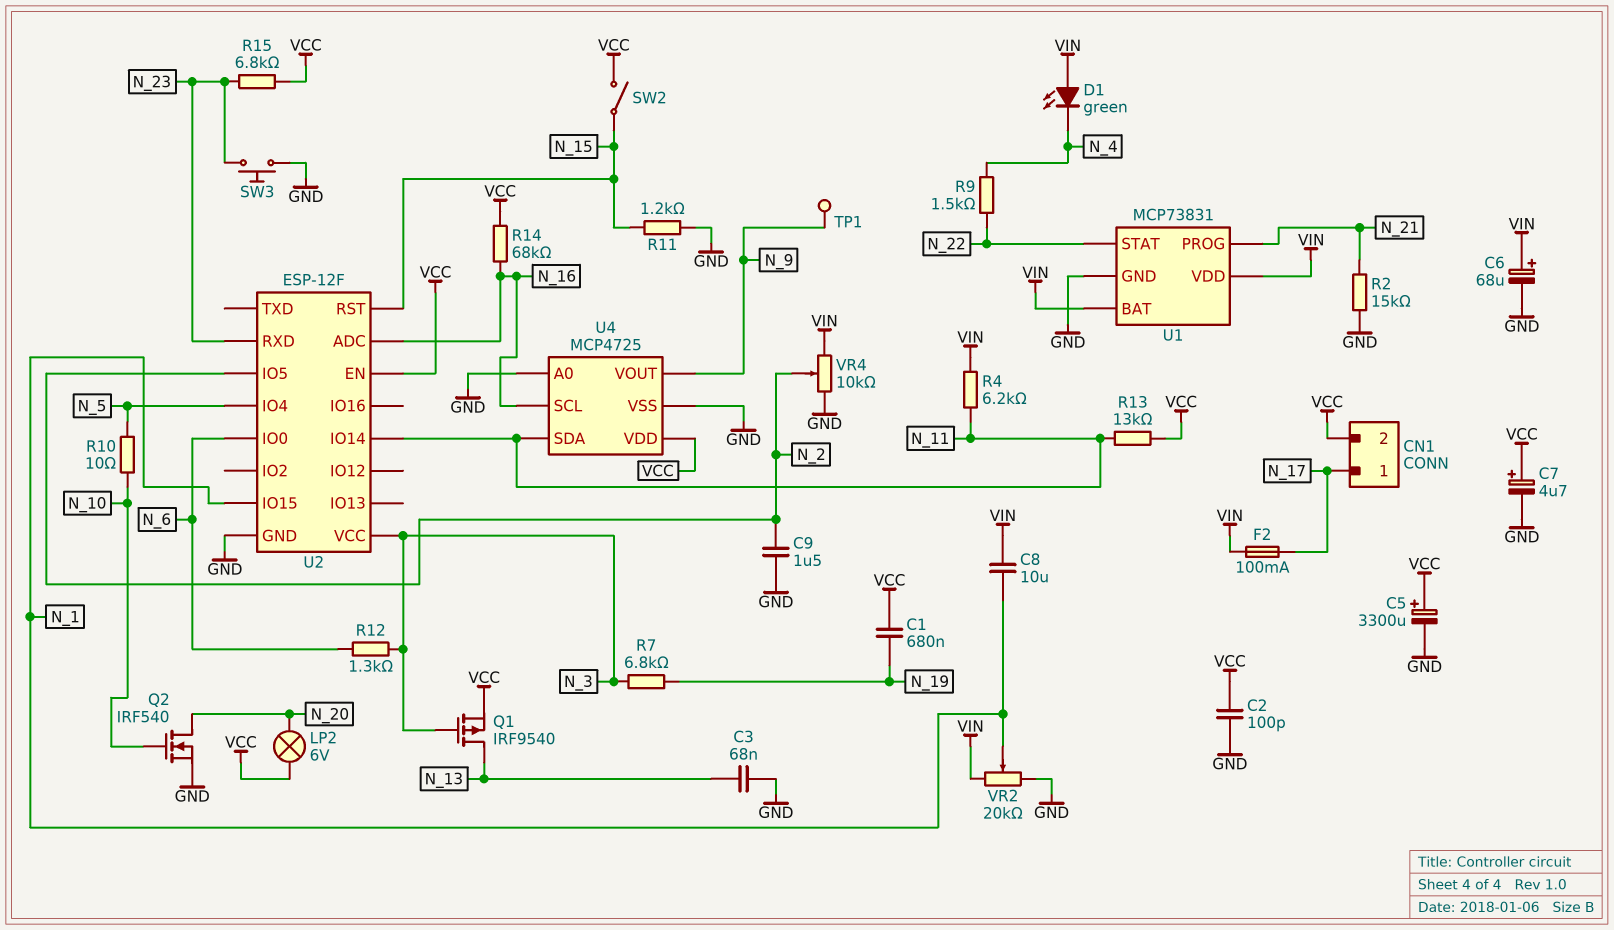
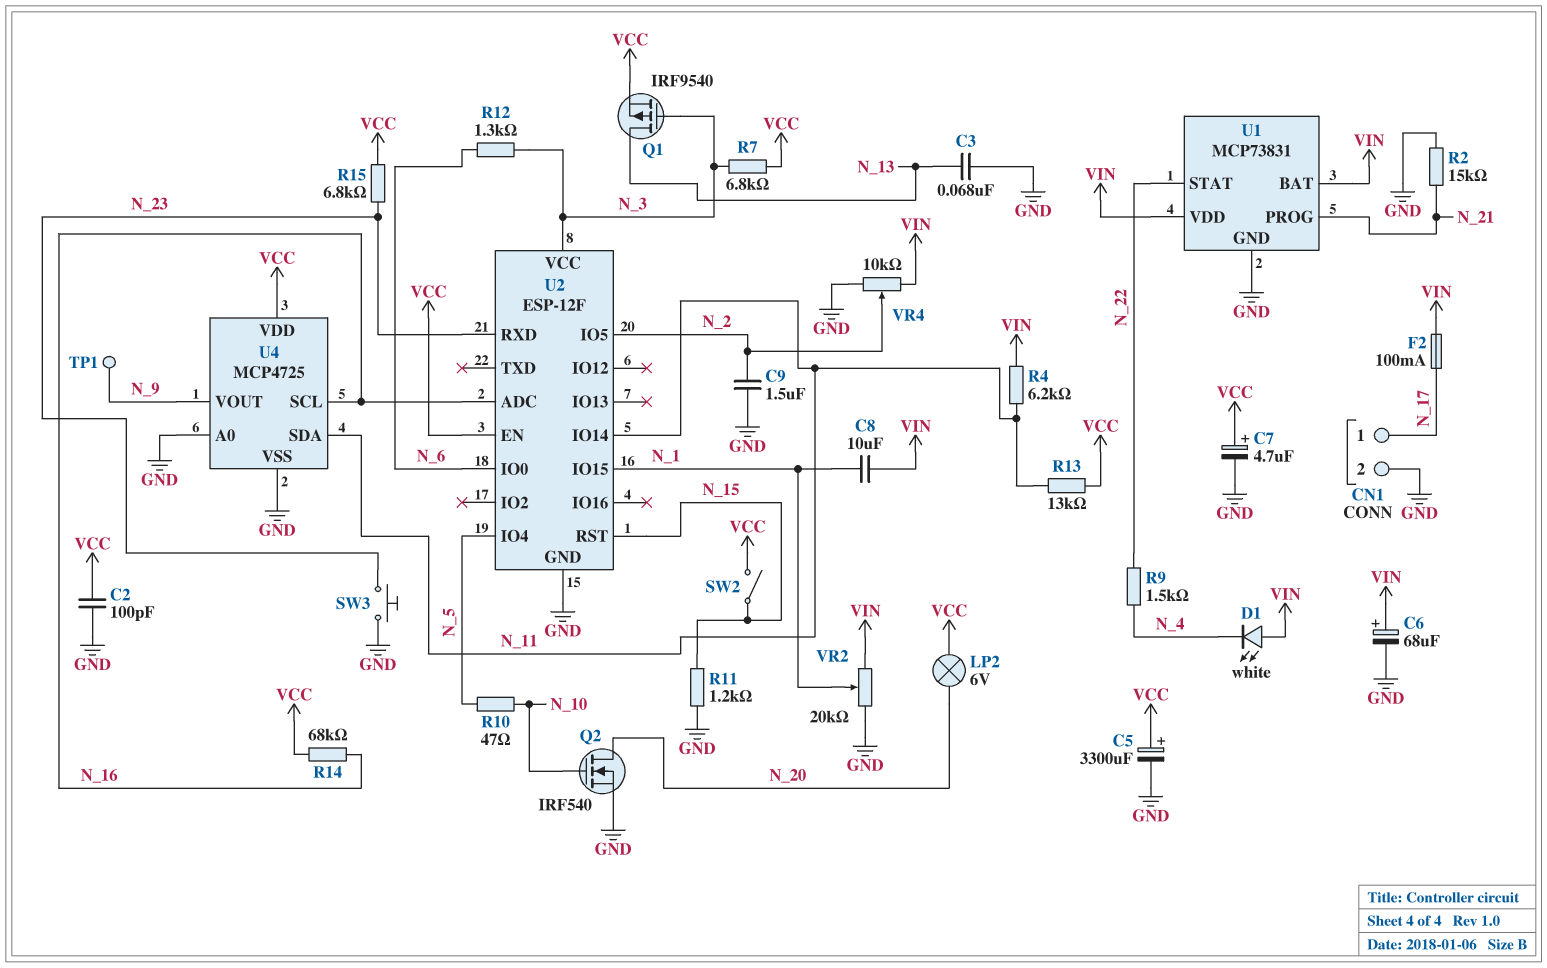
C1: 680nF (N_19, VCC) -> none
CN1 pin 2: VCC -> GND
D1: LED green (A VIN, K N_4) -> LED white (A VIN, K N_4)
R7: 6.8k (N_3, N_19) -> 6.8k (N_3, VCC)
R10: 10 (N_5, N_10) -> 47 (N_5, N_10)

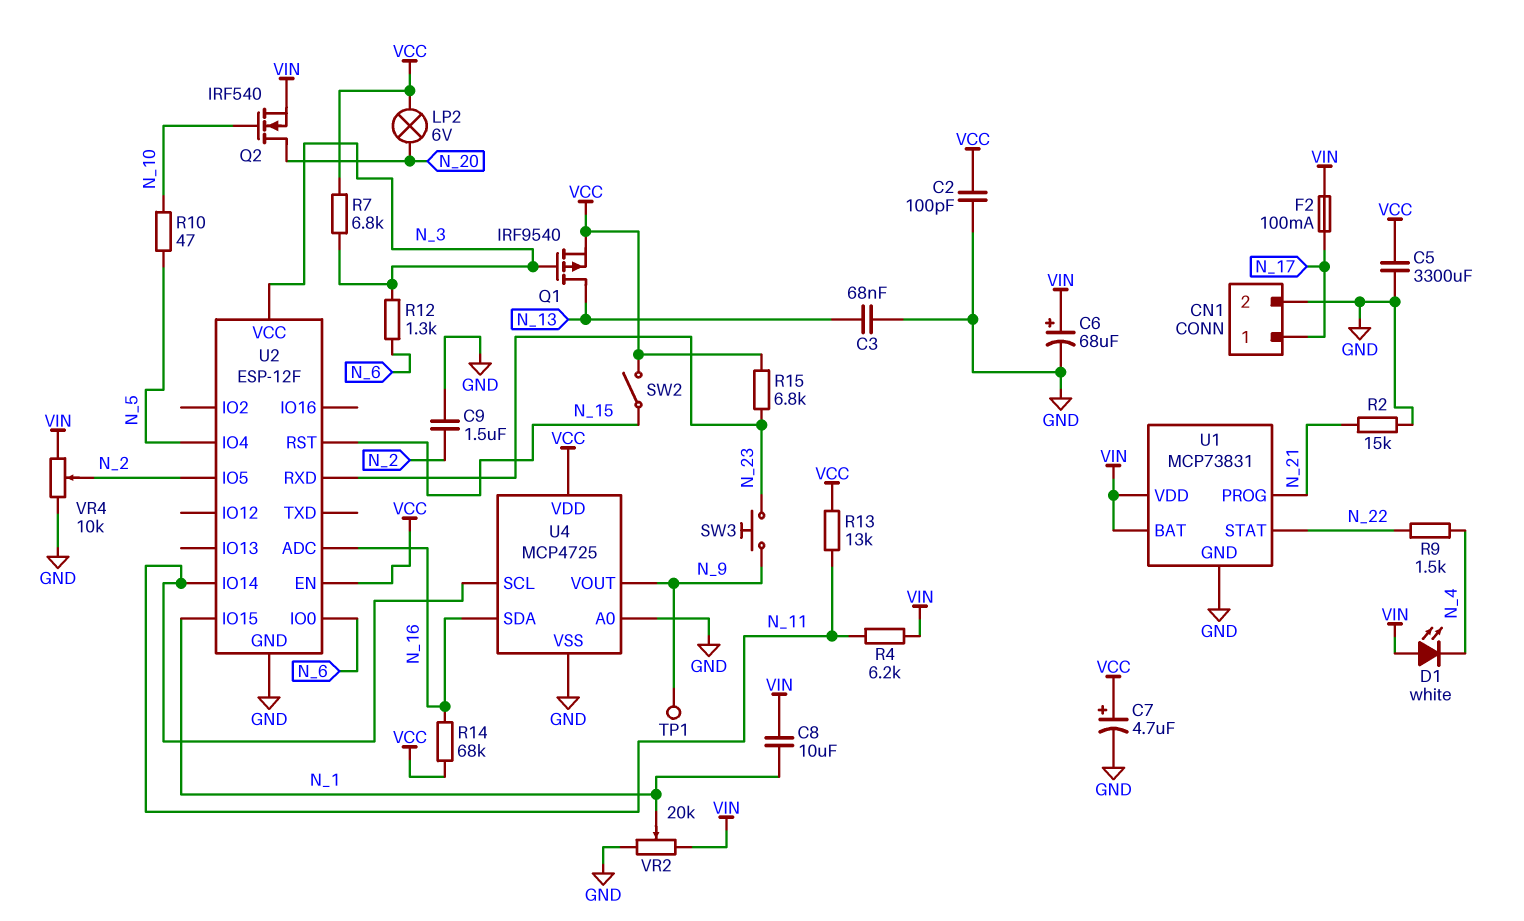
C5: 3300uF (plus VCC, minus GND) -> 3300uF (GND, VCC)
Q2: NMOS IRF540 (G N_10, D N_20, S GND) -> NMOS IRF540 (G N_10, D N_20, S VIN)
R11: 1.2k (GND, N_15) -> none
SW3: button (GND, N_23) -> button (N_9, N_23)
U4 pin SCL: N_16 -> N_11
U4 pin SDA: N_11 -> N_16

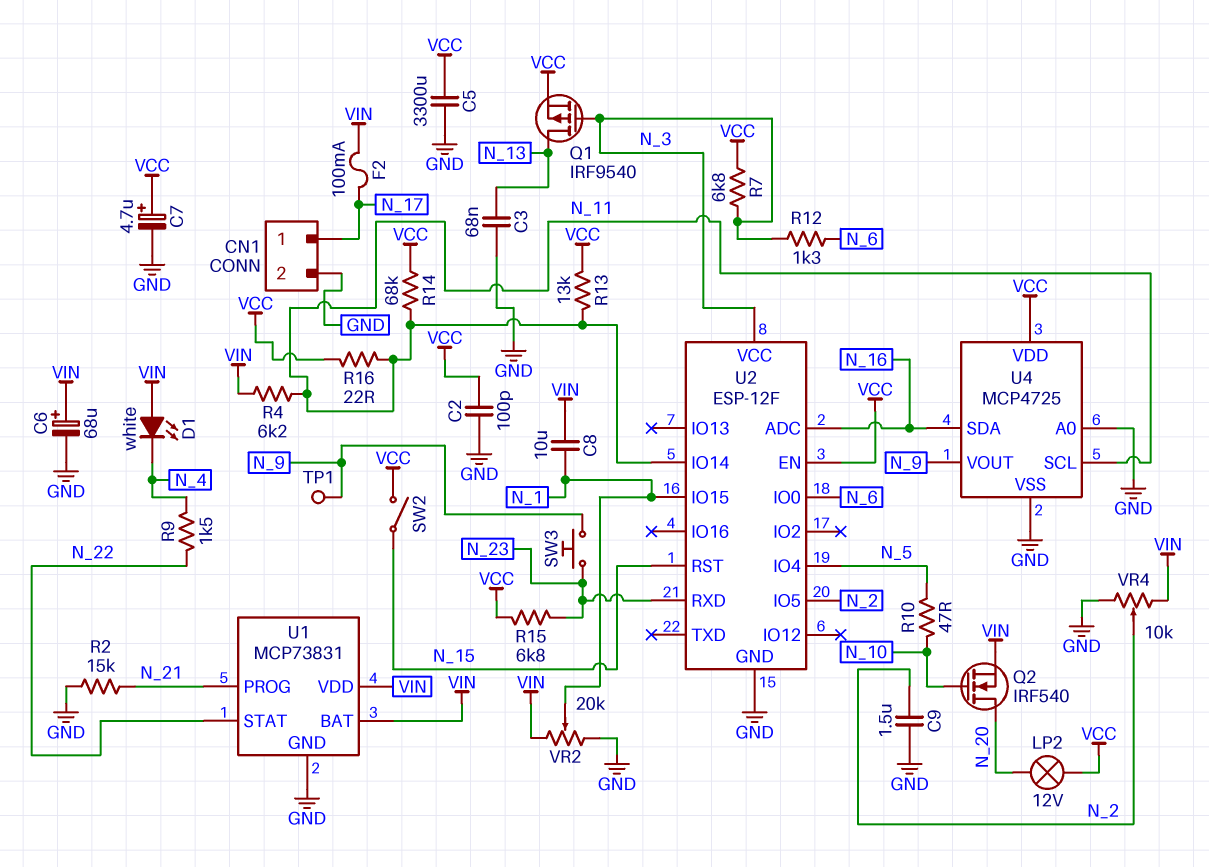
LP2: lamp 6V (N_20, VCC) -> lamp 12V (N_20, VCC)
R14: 68k (N_16, VCC) -> 68k (N_11, VCC)
R16: none -> 22 (N_11, VCC)

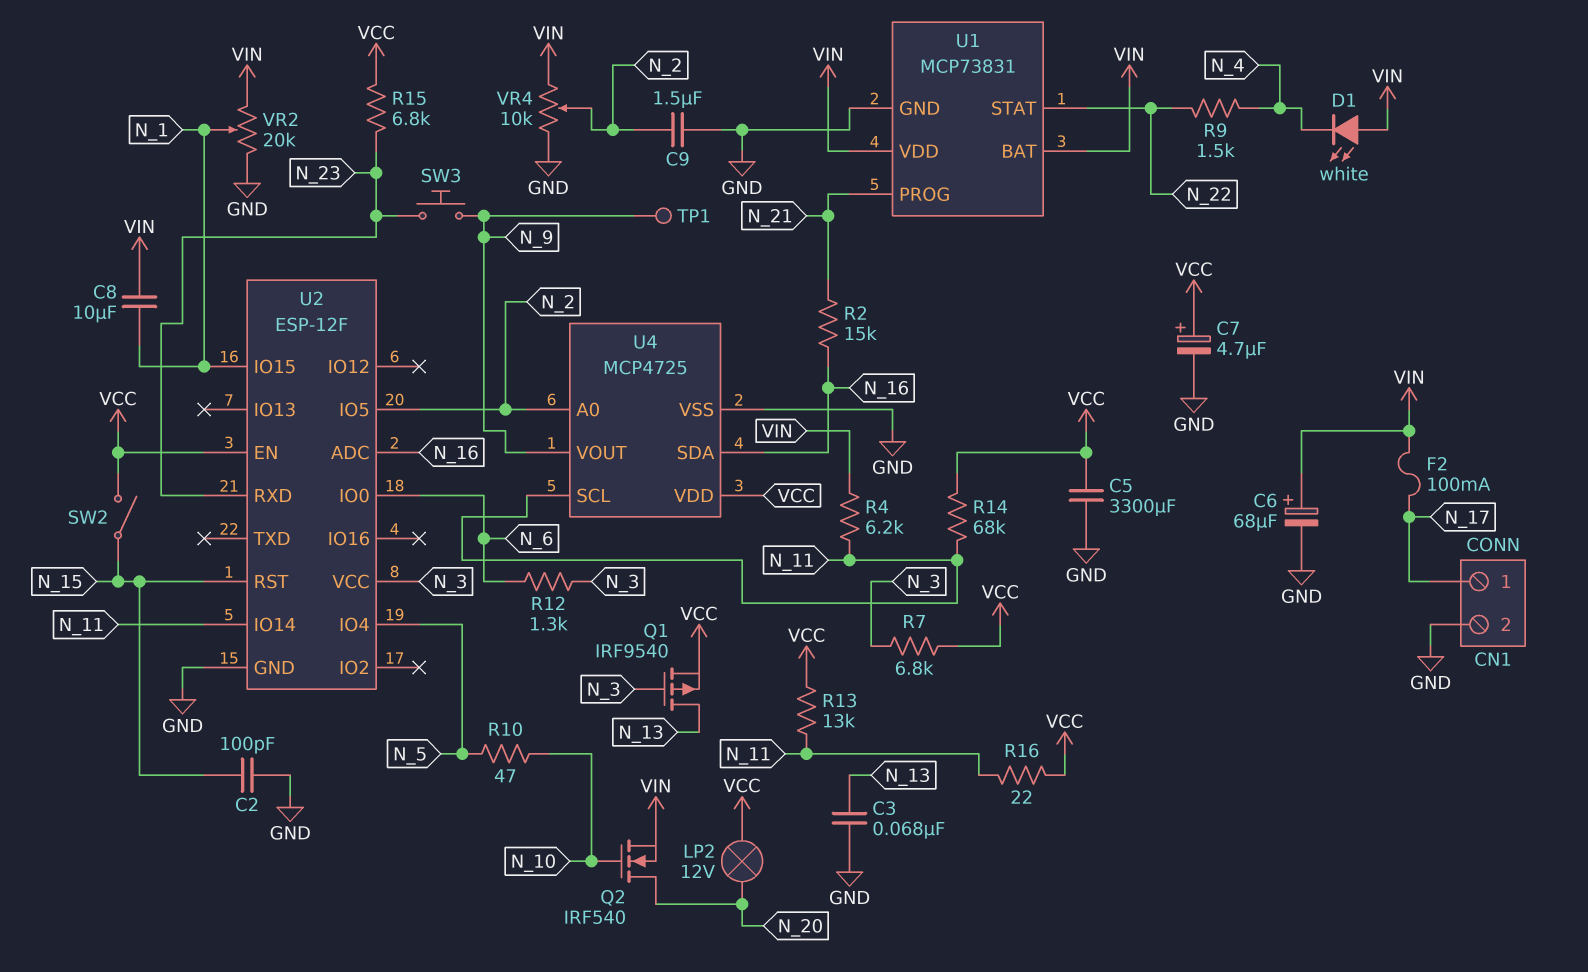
C2: 100pF (GND, VCC) -> 100pF (GND, N_15)
R2: 15k (GND, N_21) -> 15k (N_16, N_21)
U4 pin A0: GND -> N_2

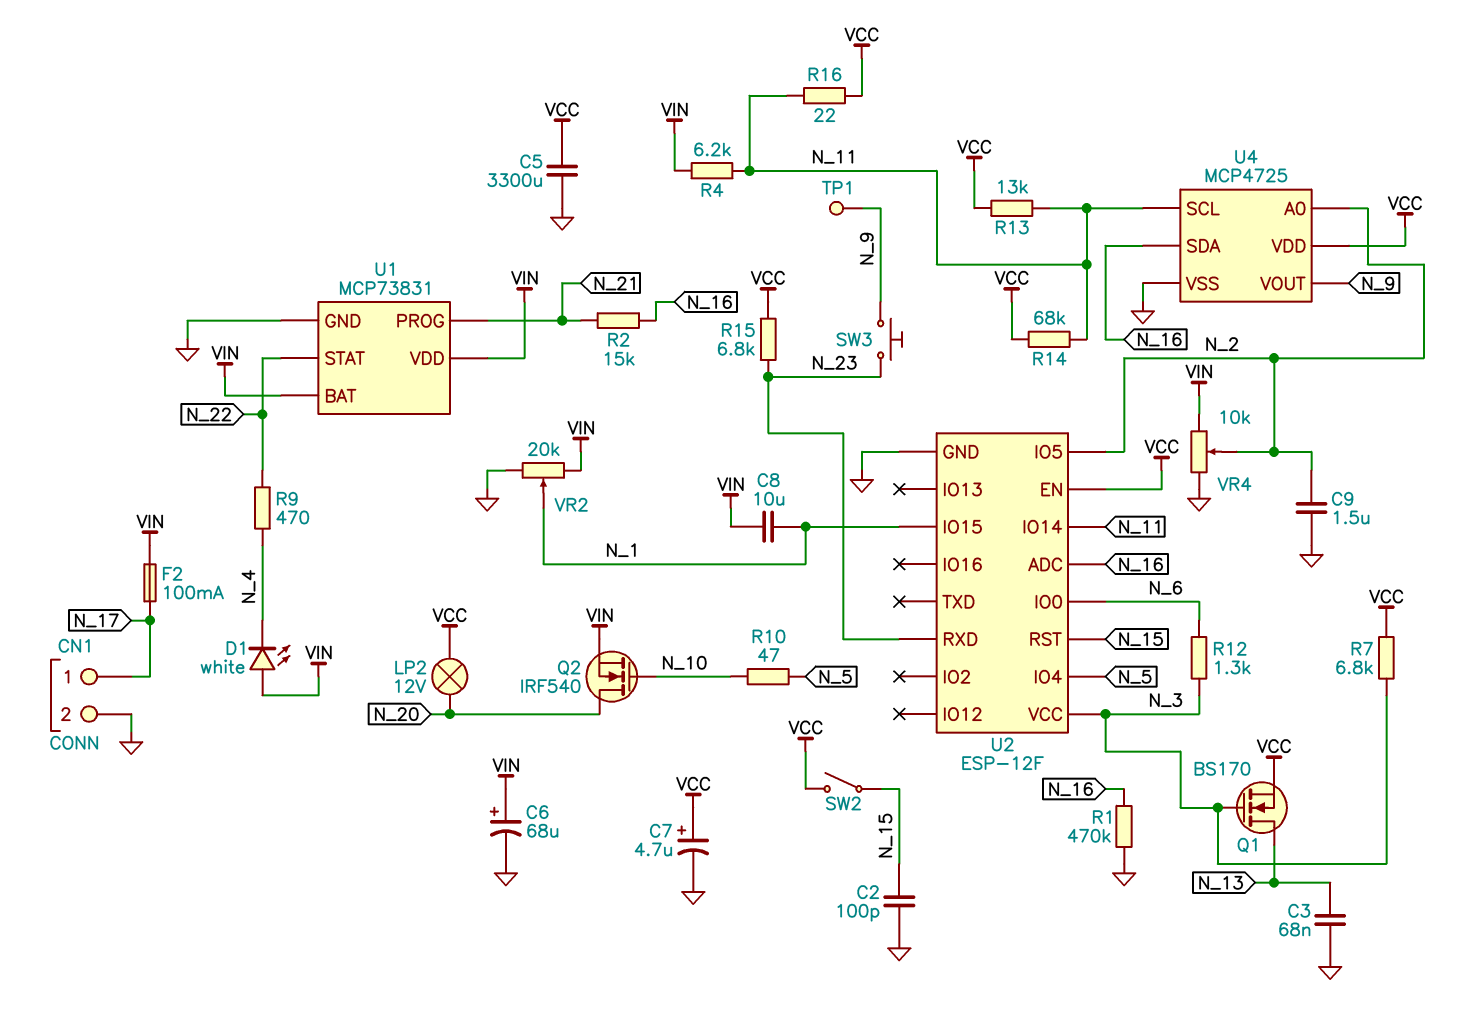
Q1: PMOS IRF9540 (G N_3, D N_13, S VCC) -> NMOS BS170 (G N_3, D N_13, S VCC)
R1: none -> 470k (GND, N_16)
R9: 1.5k (N_4, N_22) -> 470 (N_4, N_22)

